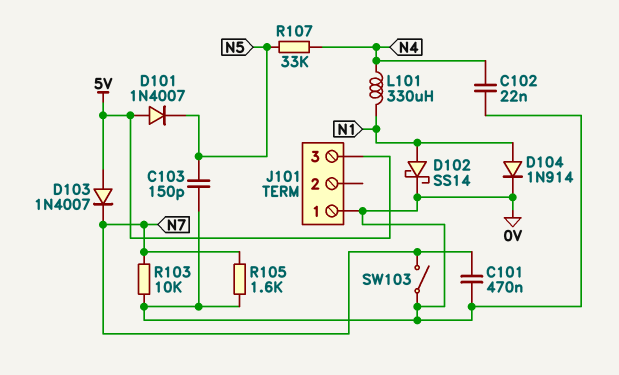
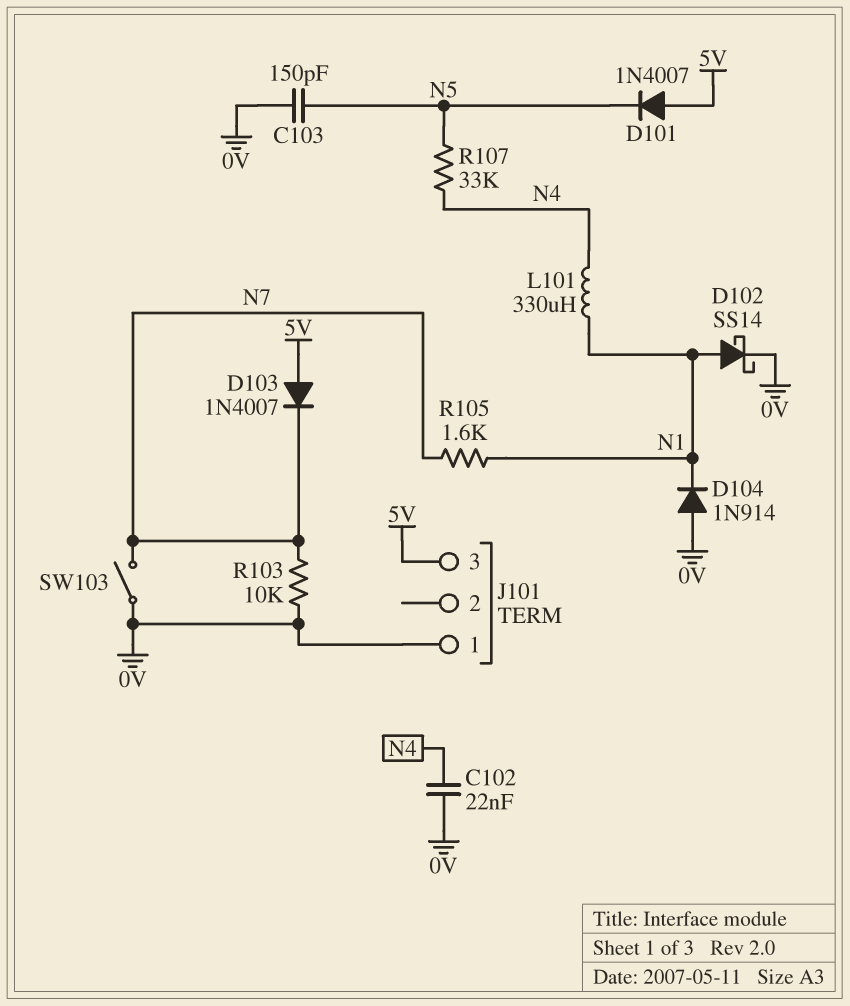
C101: 470nF (0V, N7) -> none
D104: diode 1N914 (A N1, K 0V) -> diode 1N914 (A 0V, K N1)
R105: 1.6k (0V, N7) -> 1.6k (N1, N7)

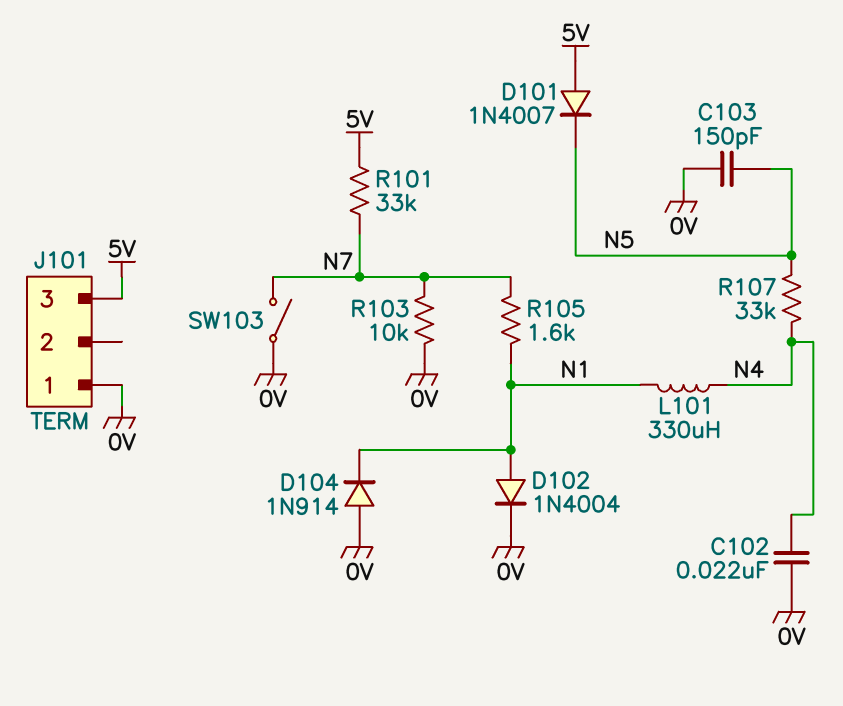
D102: schottky SS14 (A N1, K 0V) -> diode 1N4004 (A N1, K 0V)
D103: diode 1N4007 (A 5V, K N7) -> none
R101: none -> 33k (5V, N7)

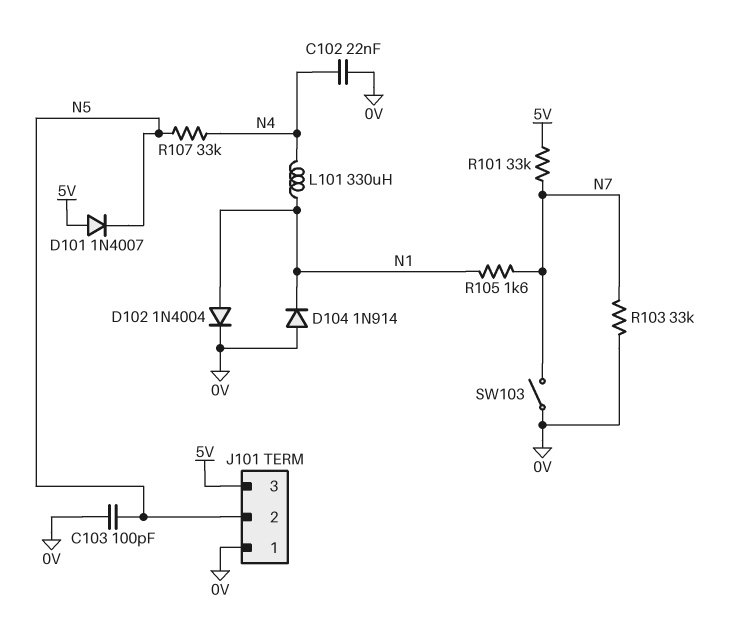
C103: 150pF (0V, N5) -> 100pF (0V, N5)
J101 pin 2: none -> N5
R103: 10k (0V, N7) -> 33k (0V, N7)

